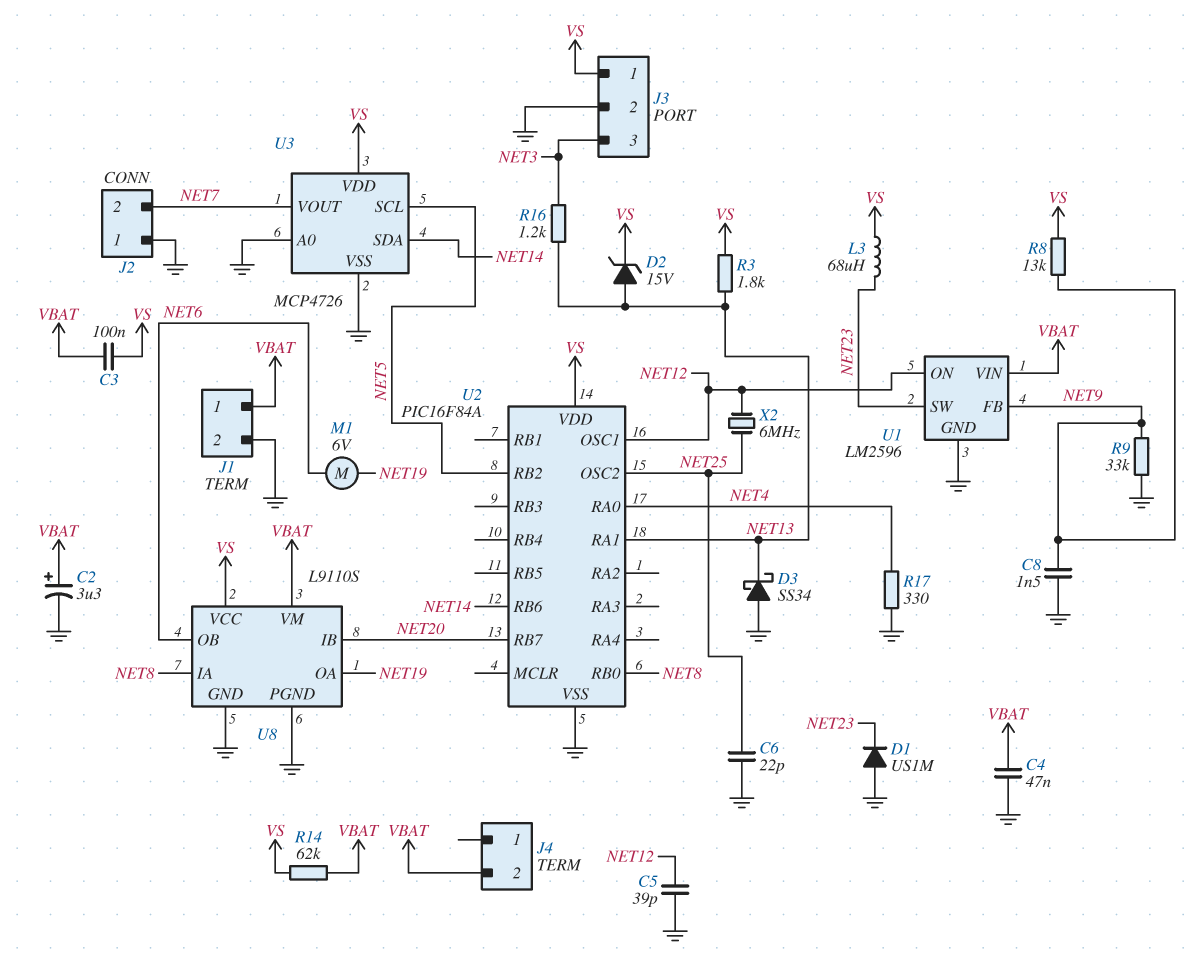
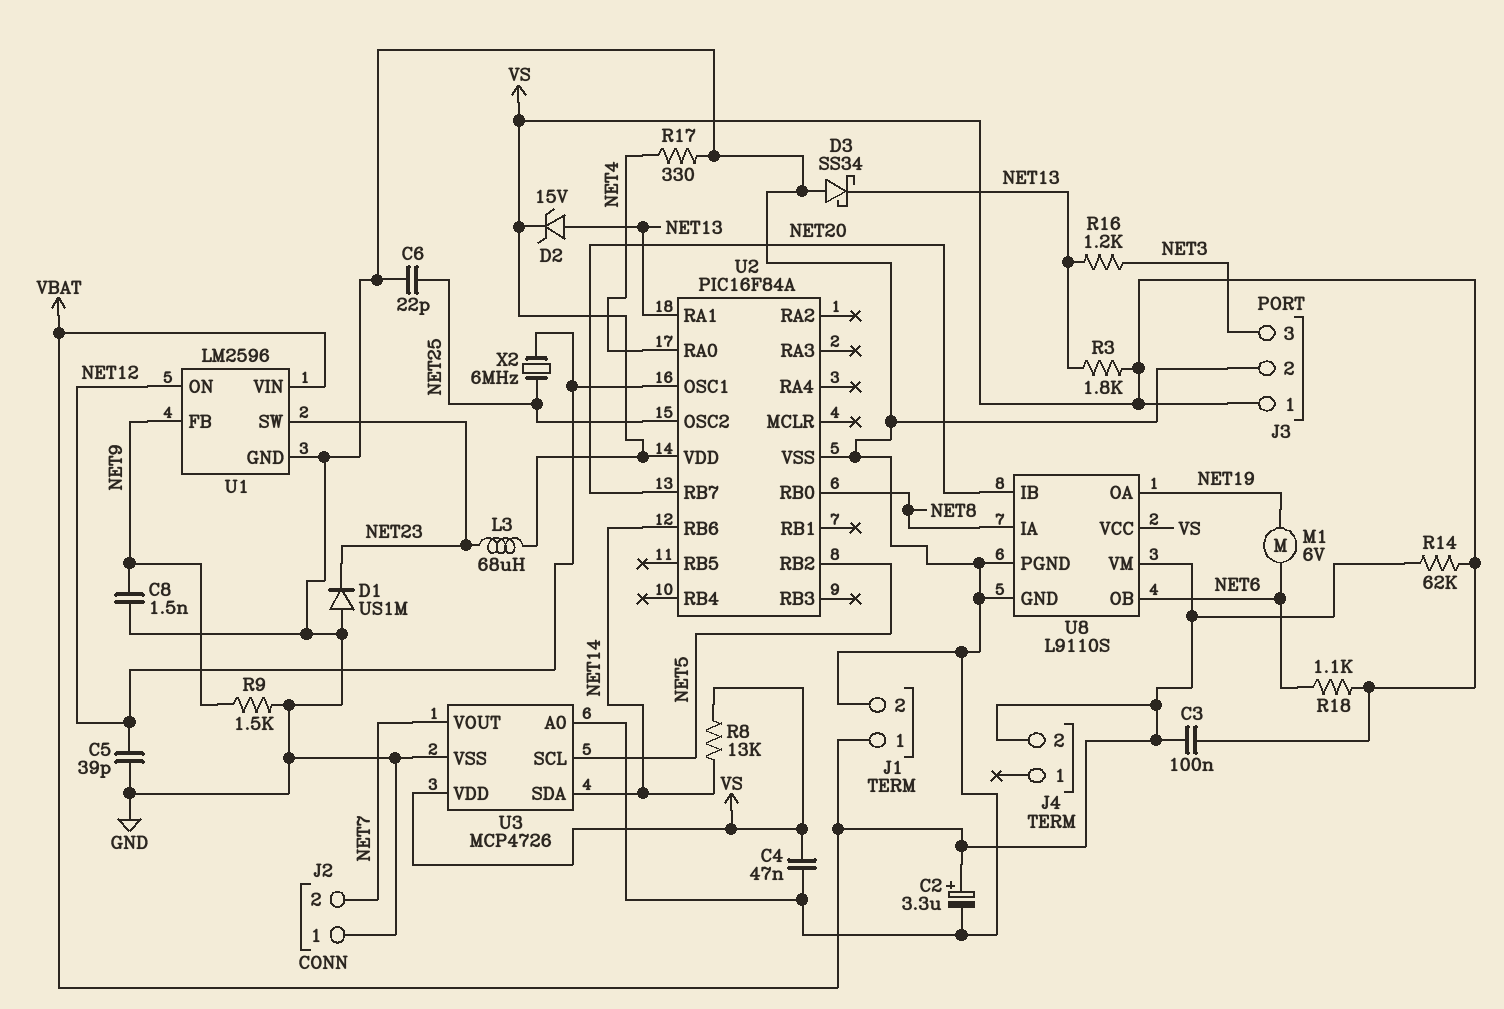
C4: 47nF (GND, VBAT) -> 47nF (GND, VS)
R8: 13k (NET9, VS) -> 13k (NET14, VS)
R9: 33k (GND, NET9) -> 1.5k (GND, NET9)
R18: none -> 1.1k (NET6, VS)

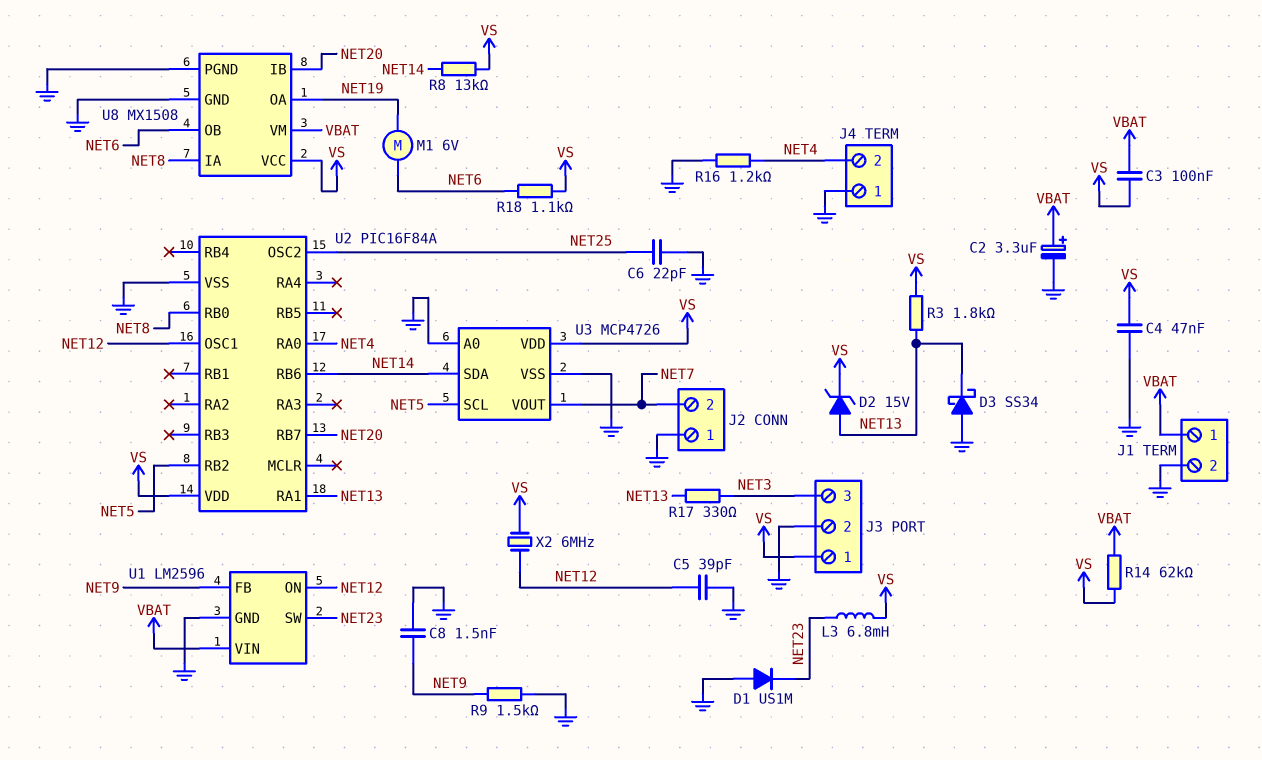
J4 pin 1: none -> GND
J4 pin 2: VBAT -> NET4
L3: 68uH (NET23, VS) -> 6.8mH (NET23, VS)
R16: 1.2k (NET3, NET13) -> 1.2k (GND, NET4)
R17: 330 (GND, NET4) -> 330 (NET3, NET13)
U8: L9110S -> MX1508
X2: 6MHz (NET12, NET25) -> 6MHz (NET12, VS)

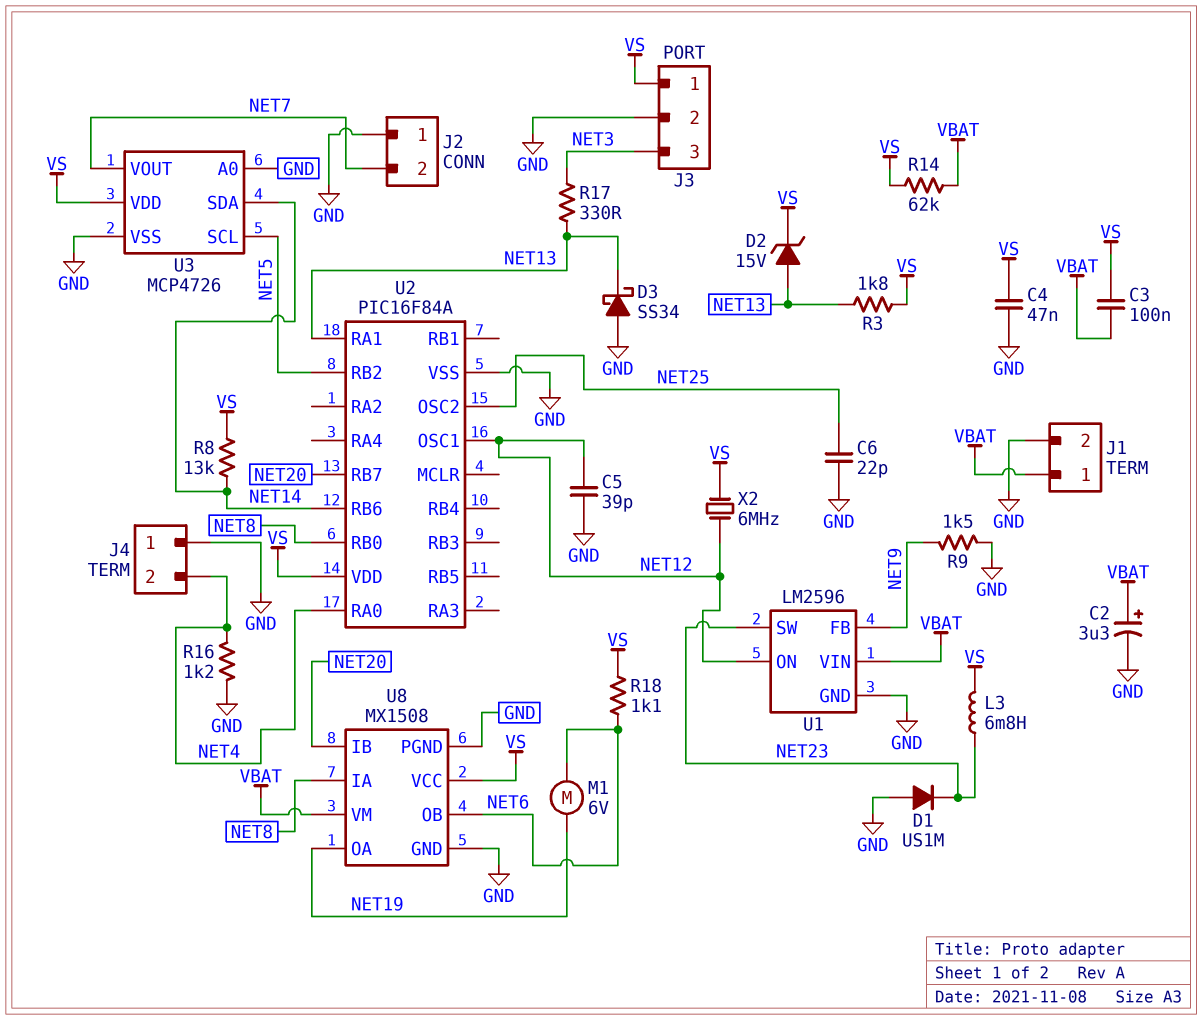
C8: 1.5nF (GND, NET9) -> none

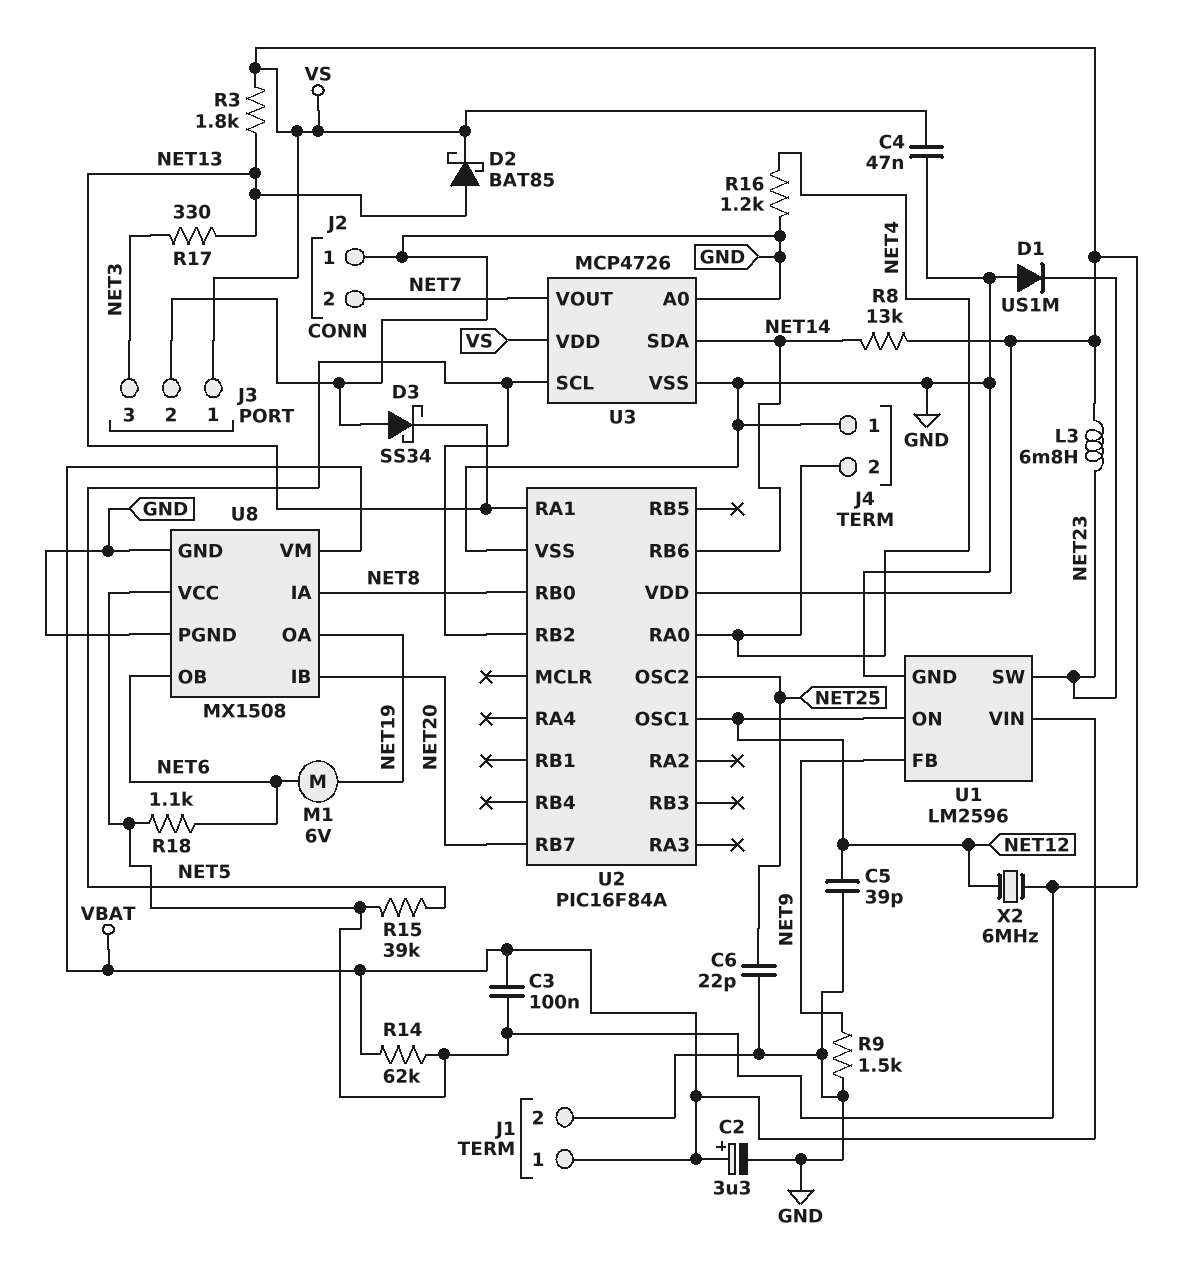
D2: zener 15V (A NET13, K VS) -> schottky BAT85 (A NET13, K VS)
R15: none -> 39k (NET5, VS)

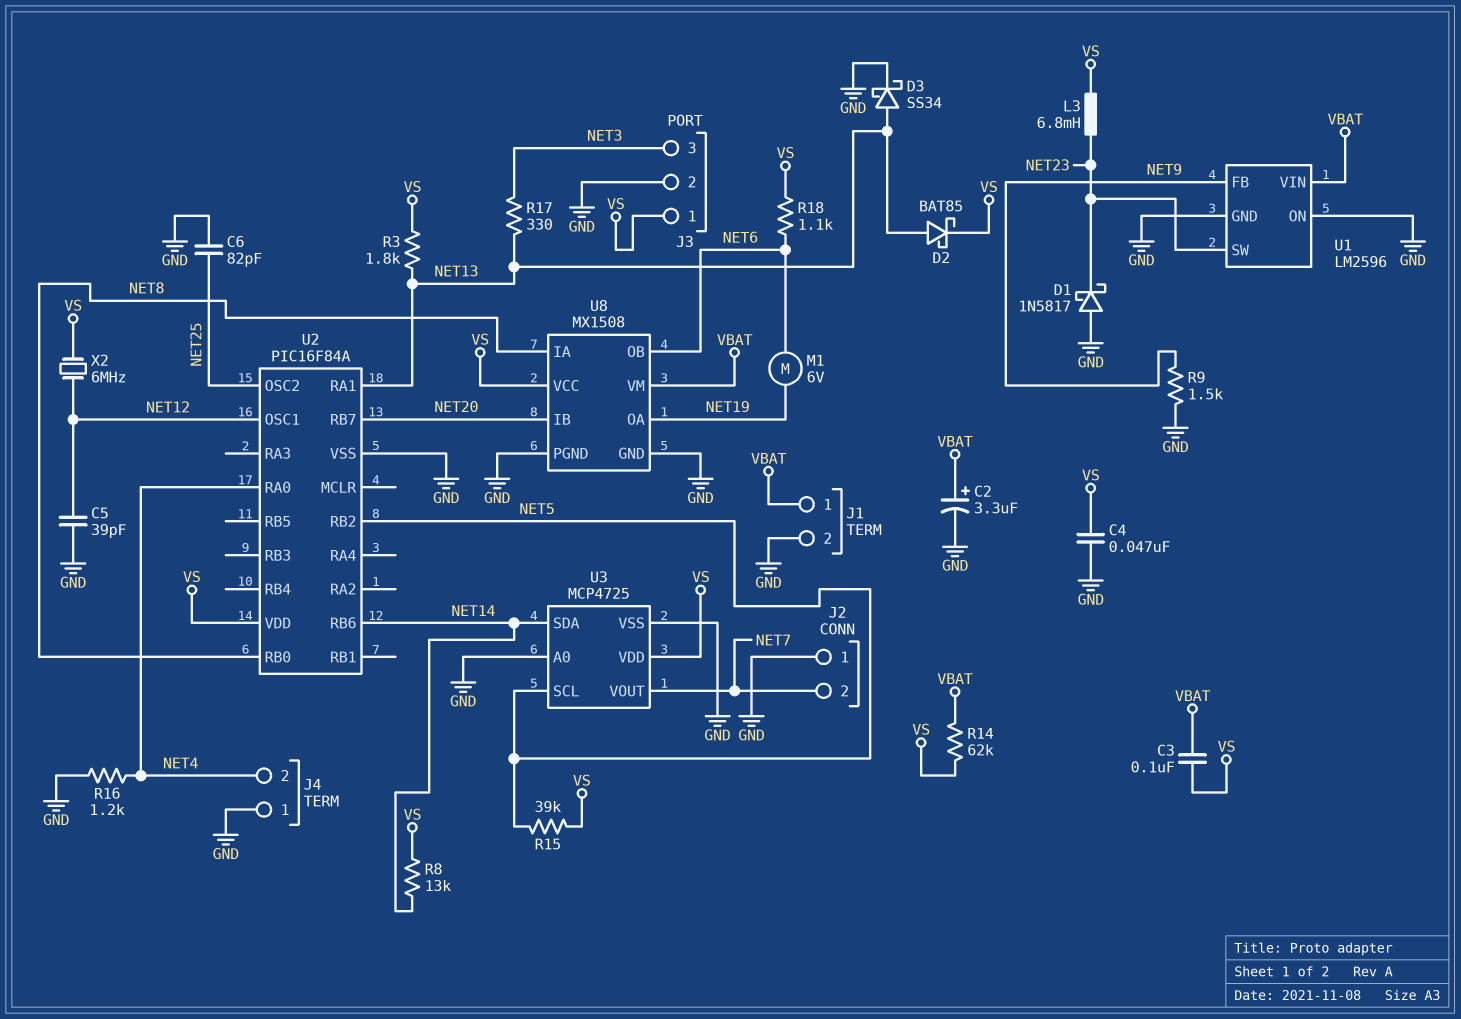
C6: 22pF (GND, NET25) -> 82pF (GND, NET25)
D1: diode US1M (A GND, K NET23) -> schottky 1N5817 (A GND, K NET23)
D3: schottky SS34 (A GND, K NET13) -> schottky SS34 (A NET13, K GND)
U1 pin ON: NET12 -> GND
U3: MCP4726 -> MCP4725

